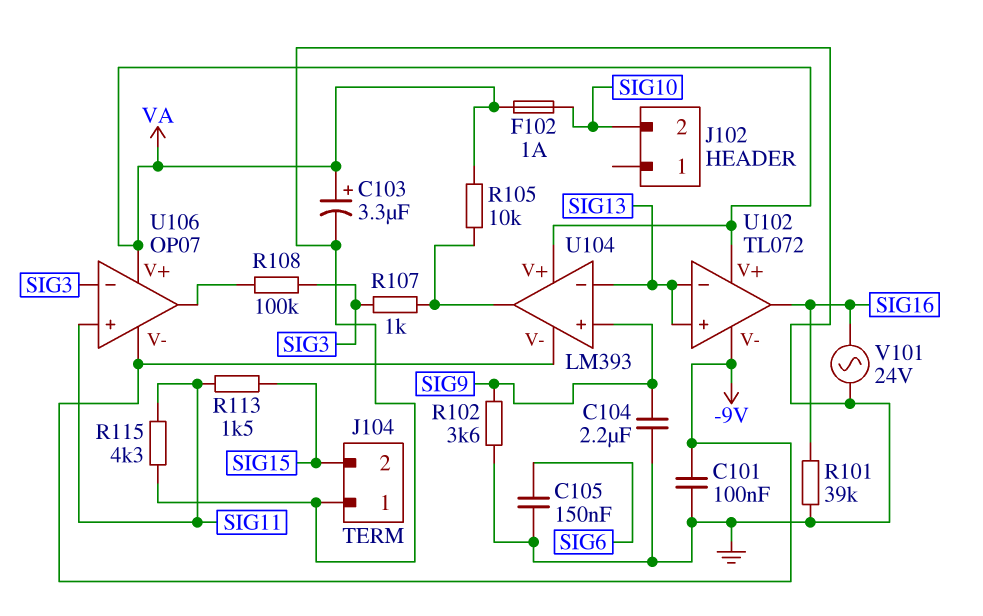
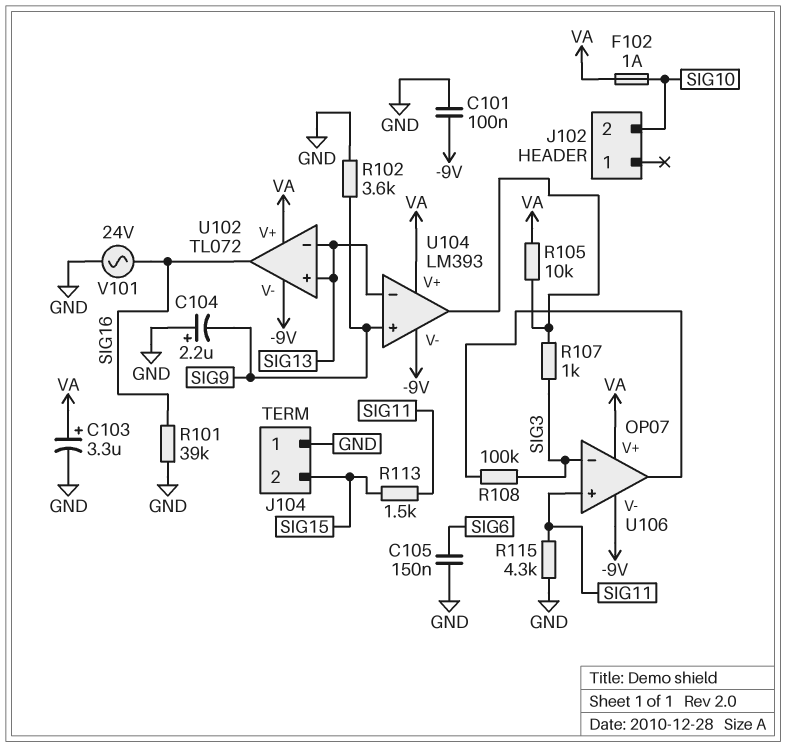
C104: 2.2uF (GND, SIG9) -> 2.2uF (plus GND, minus SIG9)

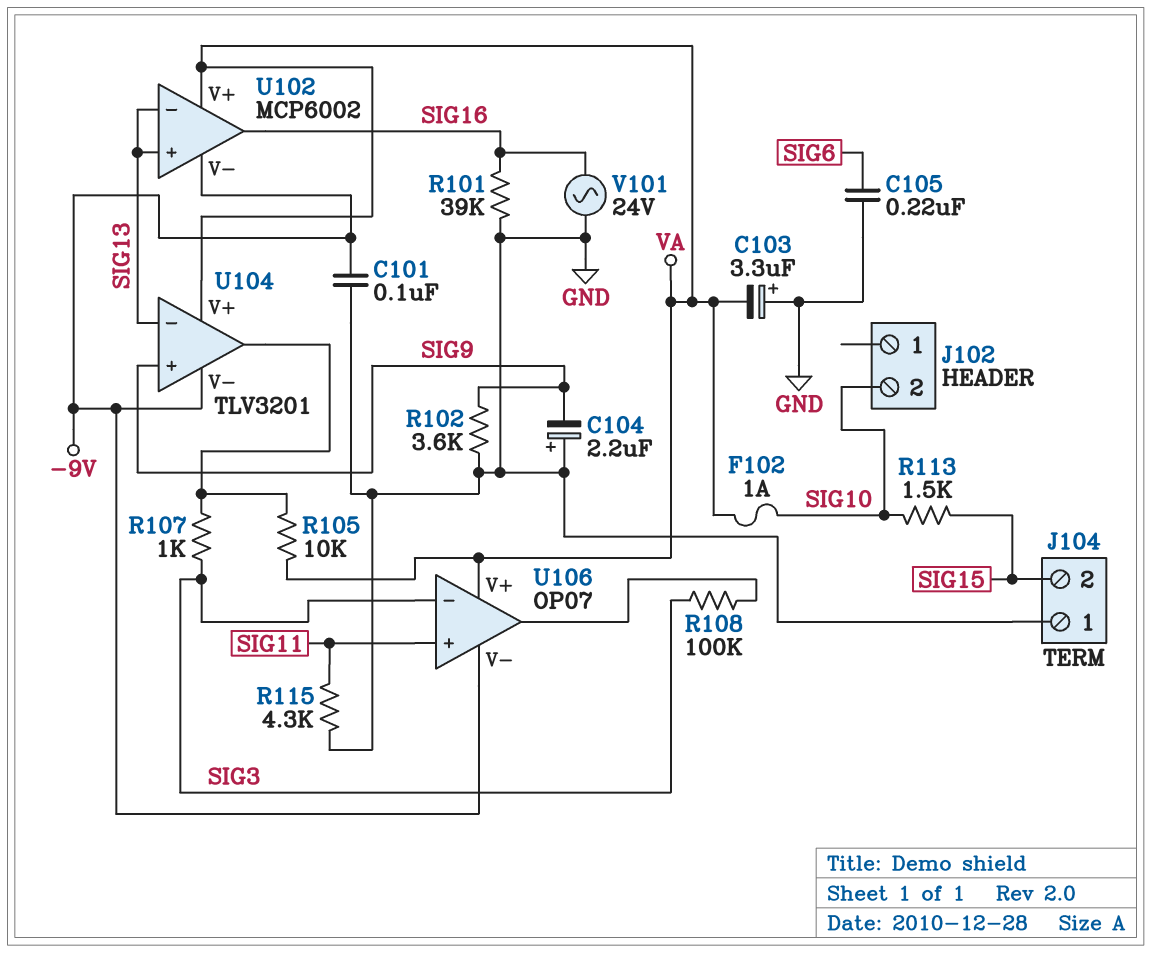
C103: 3.3uF (plus VA, minus GND) -> 3.3uF (plus GND, minus VA)
C105: 150nF (GND, SIG6) -> 220nF (GND, SIG6)
R113: 1.5k (SIG11, SIG15) -> 1.5k (SIG10, SIG15)
U102: TL072 -> MCP6002
U104: LM393 -> TLV3201

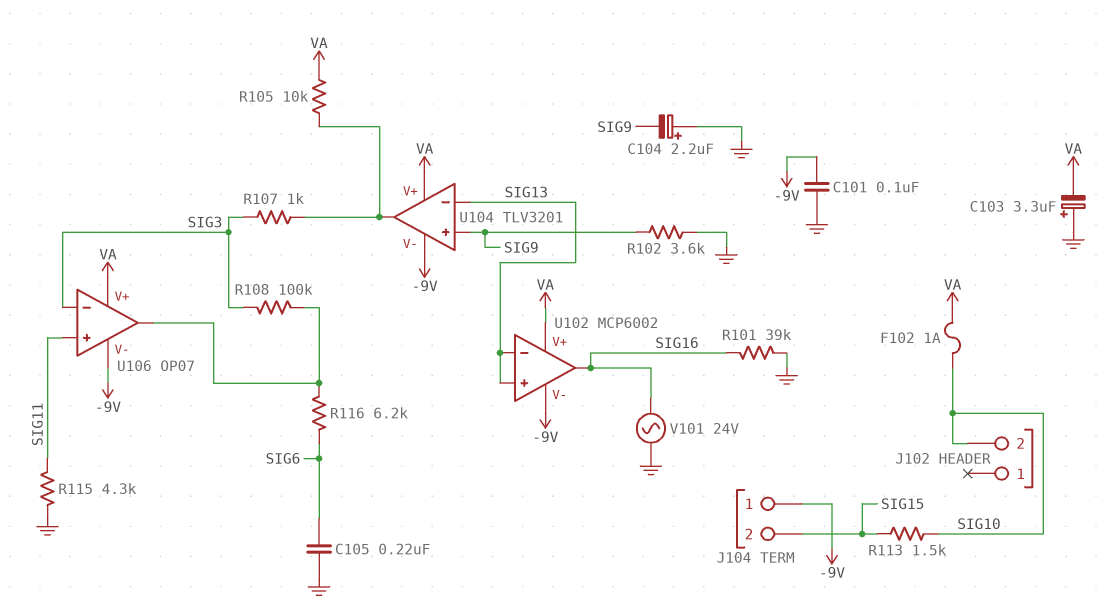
J104 pin 1: GND -> -9V
R116: none -> 6.2k (SIG6, U106/out)

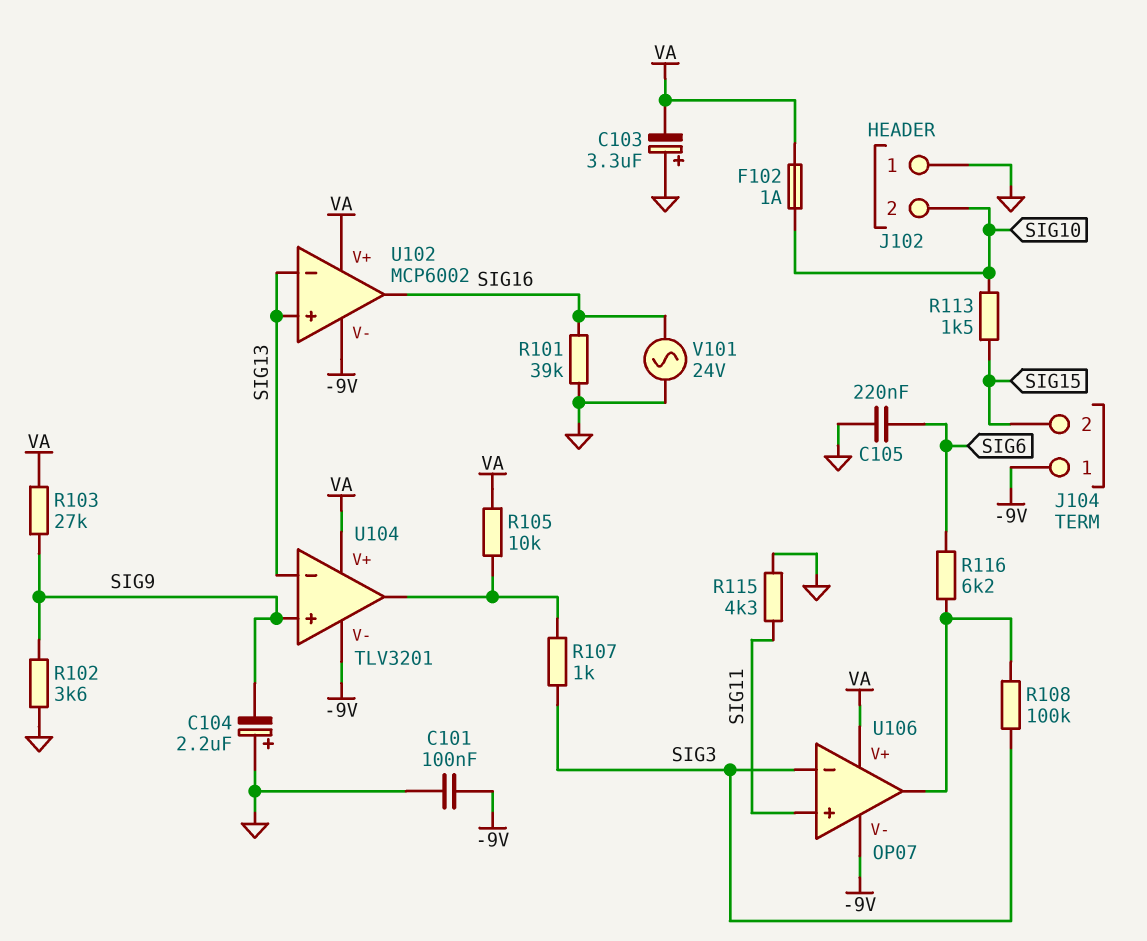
J102 pin 1: none -> GND
R103: none -> 27k (SIG9, VA)

